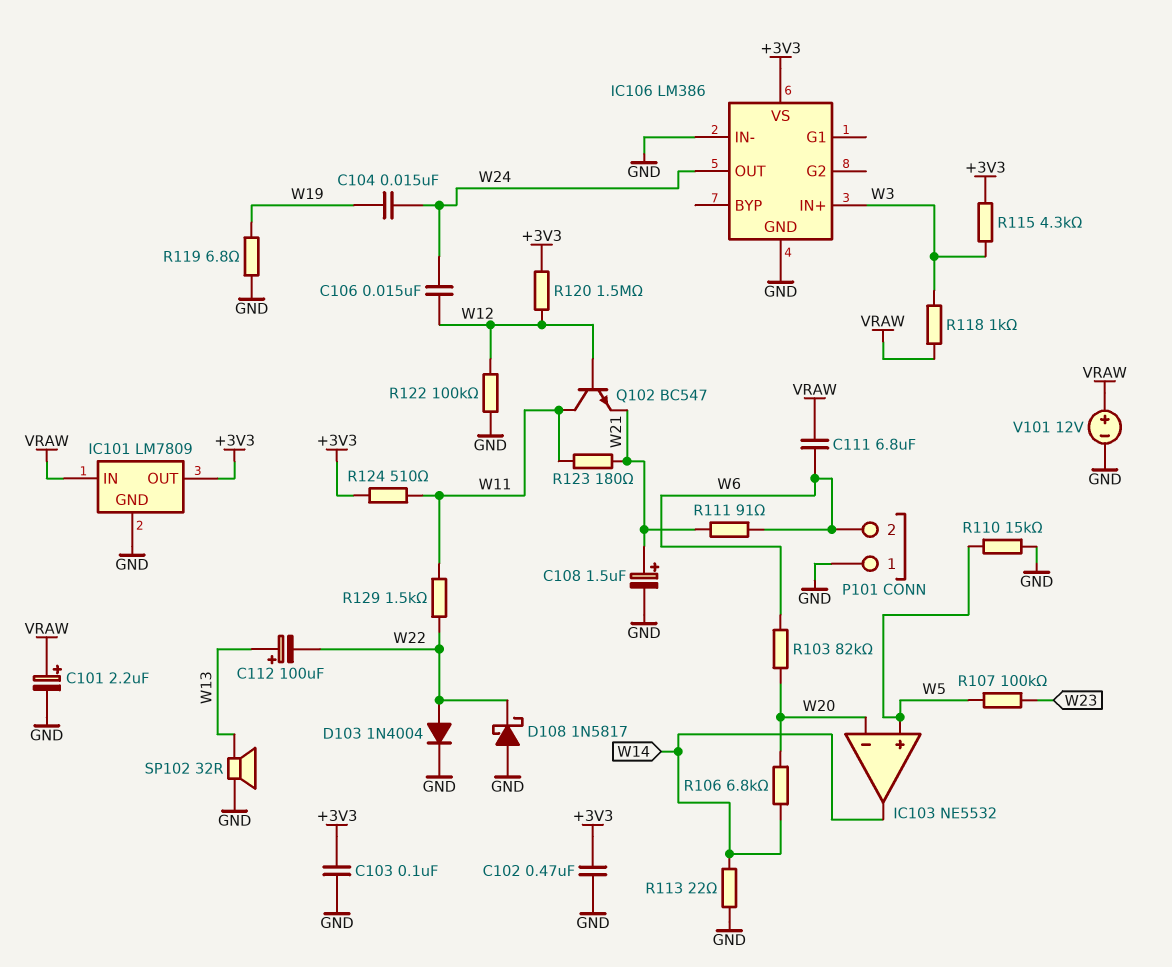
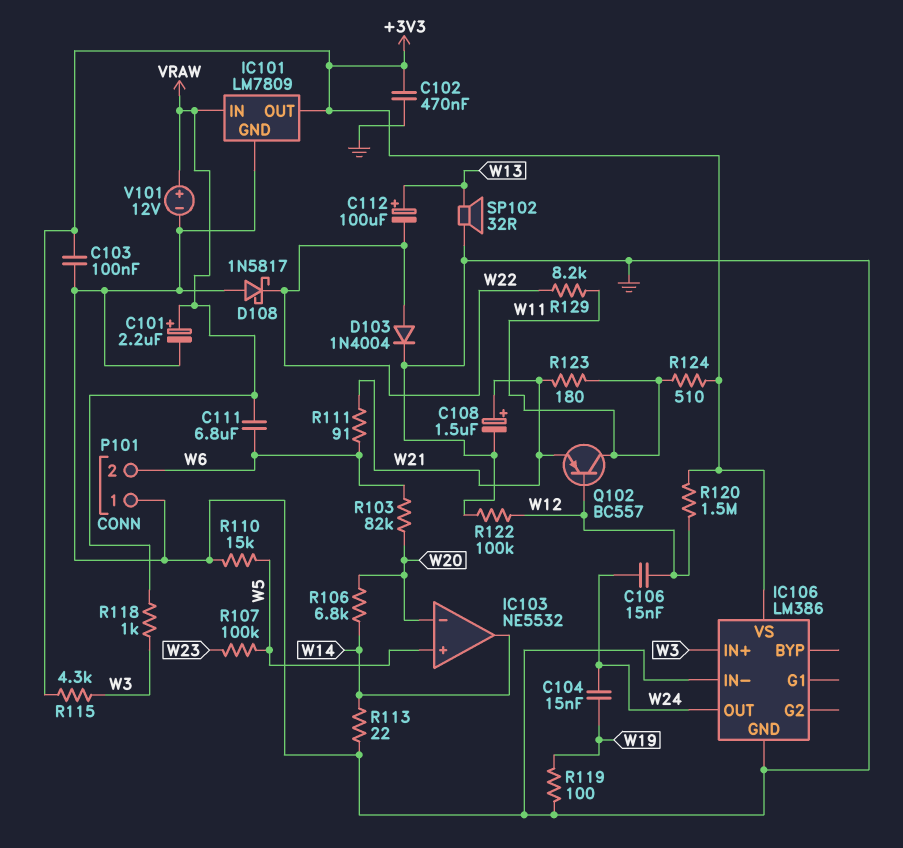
Q102: NPN BC547 (B W12, C W11, E W21) -> PNP BC557 (B W12, C W11, E W21)
R119: 6.8 (GND, W19) -> 100 (GND, W19)
R129: 1.5k (W11, W22) -> 8.2k (W11, W22)

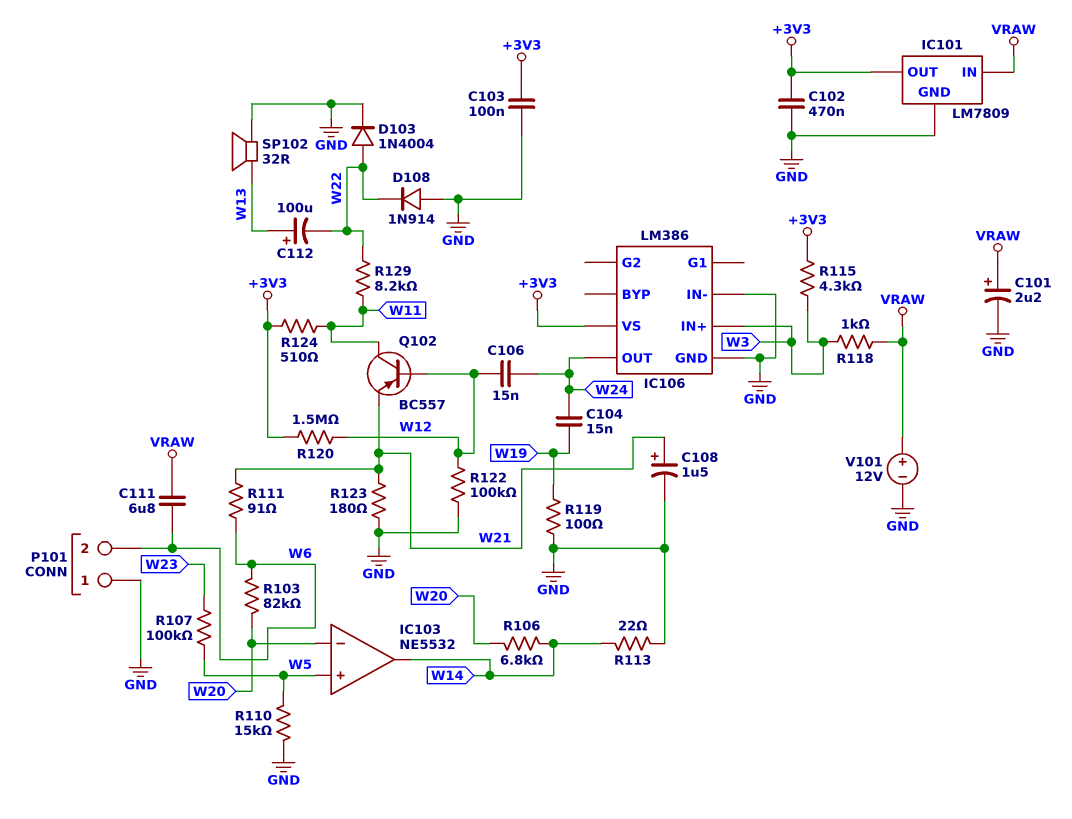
D108: schottky 1N5817 (A GND, K W22) -> diode 1N914 (A GND, K W22)
R123: 180 (W11, W21) -> 180 (GND, W21)

